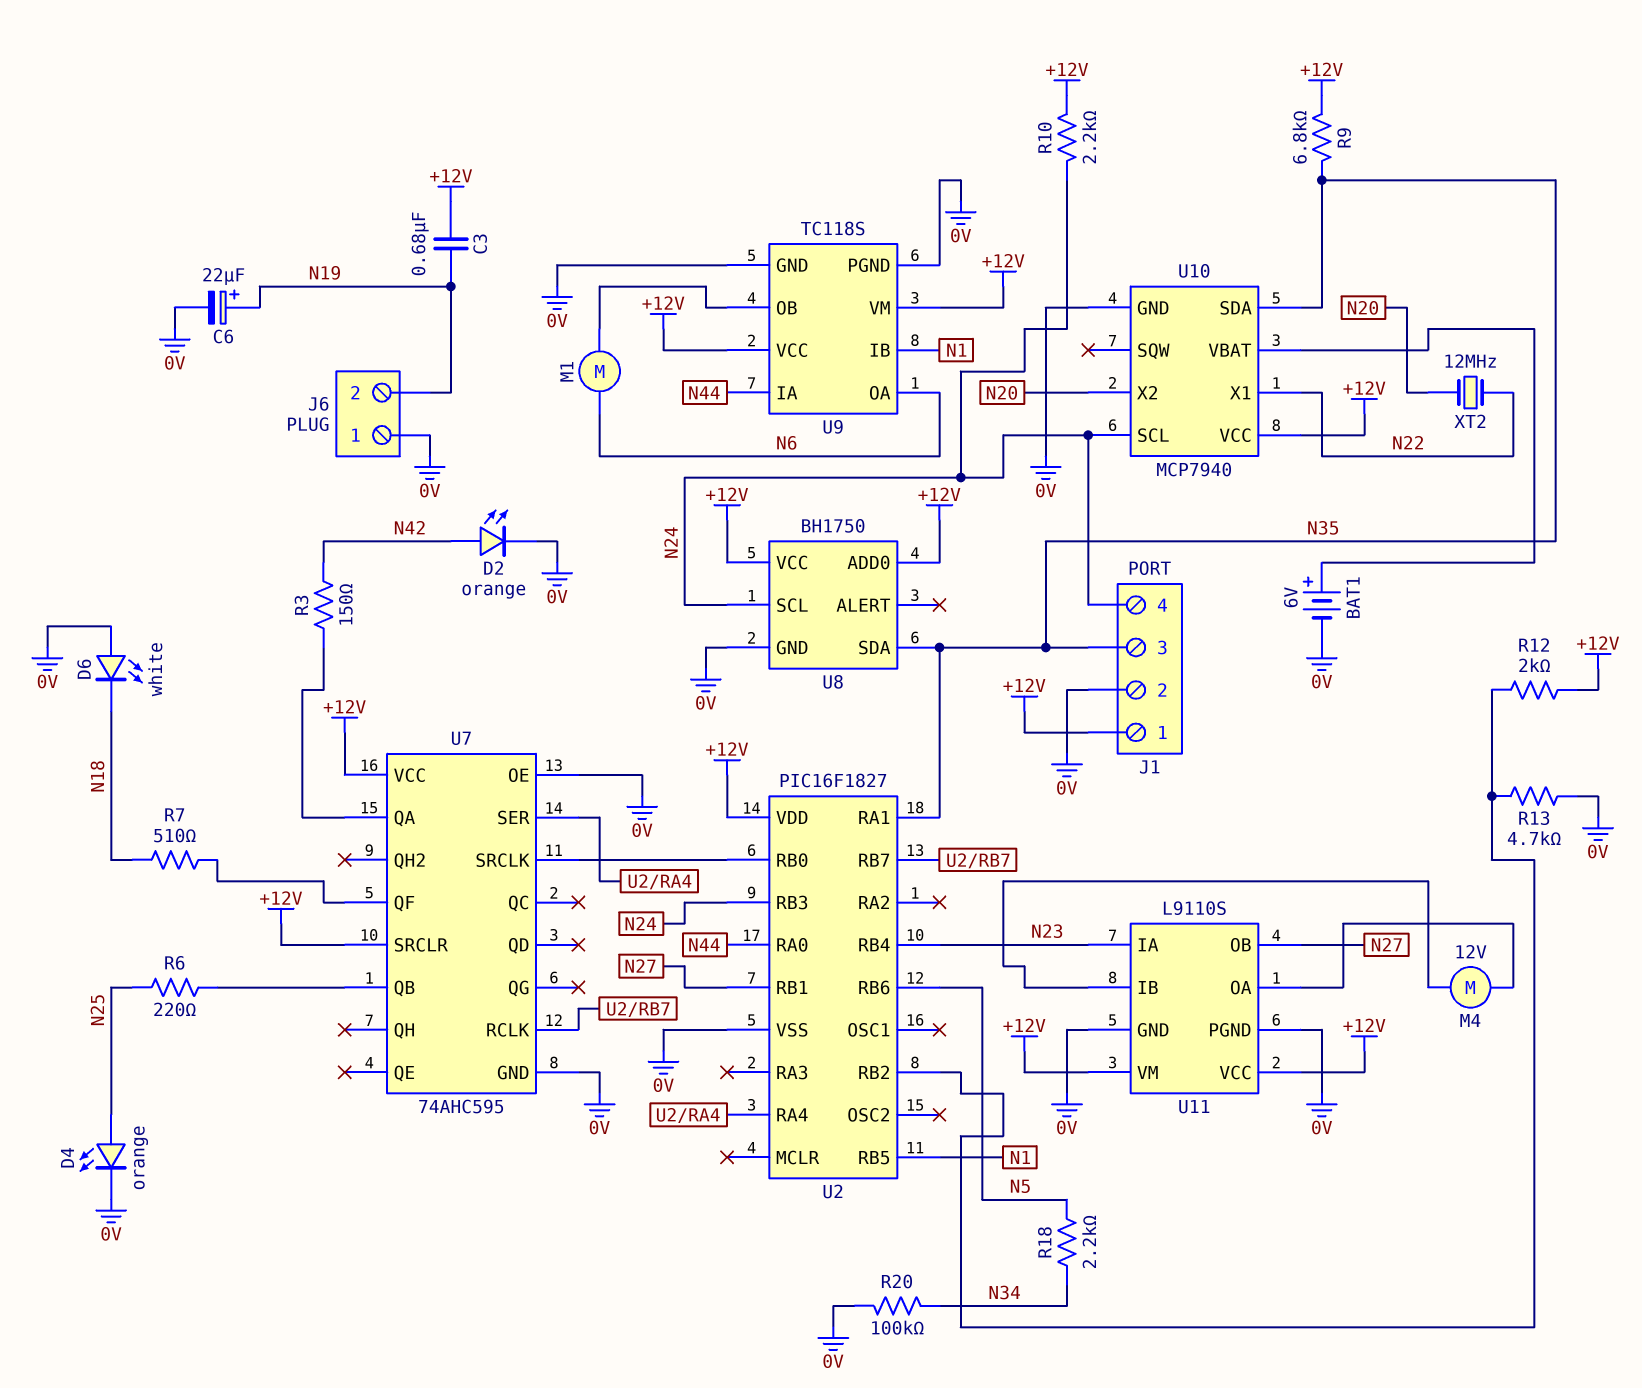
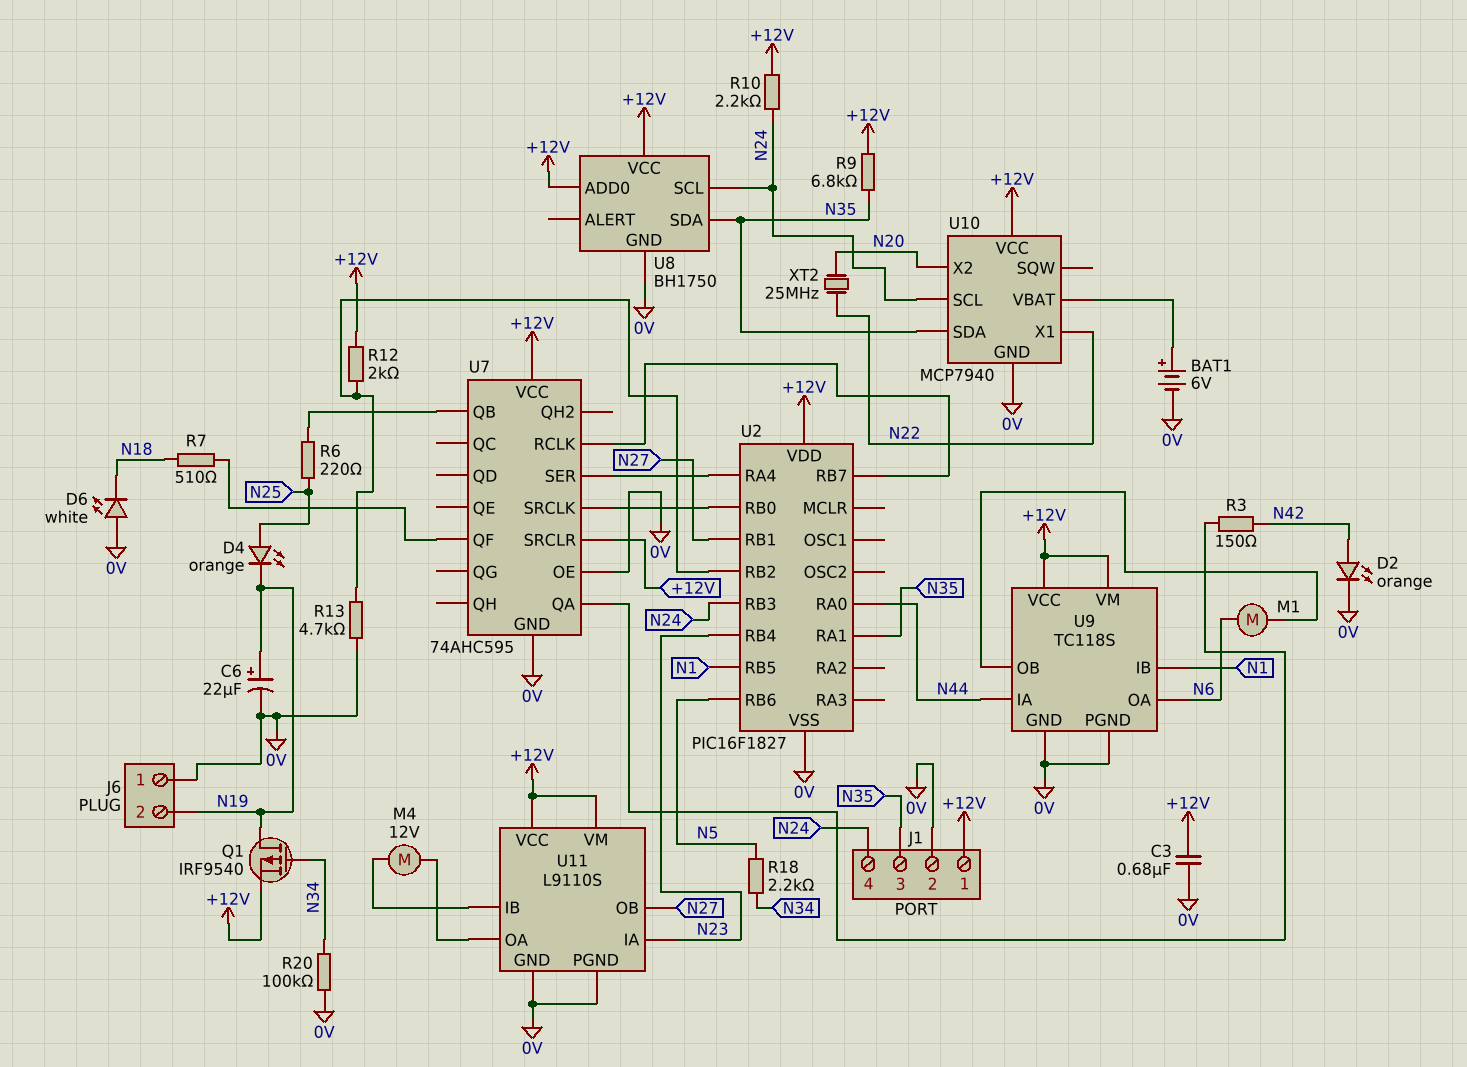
C3: 680nF (+12V, N19) -> 680nF (+12V, 0V)
D4: LED orange (A N25, K 0V) -> LED orange (A N25, K N19)
Q1: none -> PMOS IRF9540 (G N34, D N19, S +12V)
XT2: 12MHz (N20, N22) -> 25MHz (N20, N22)

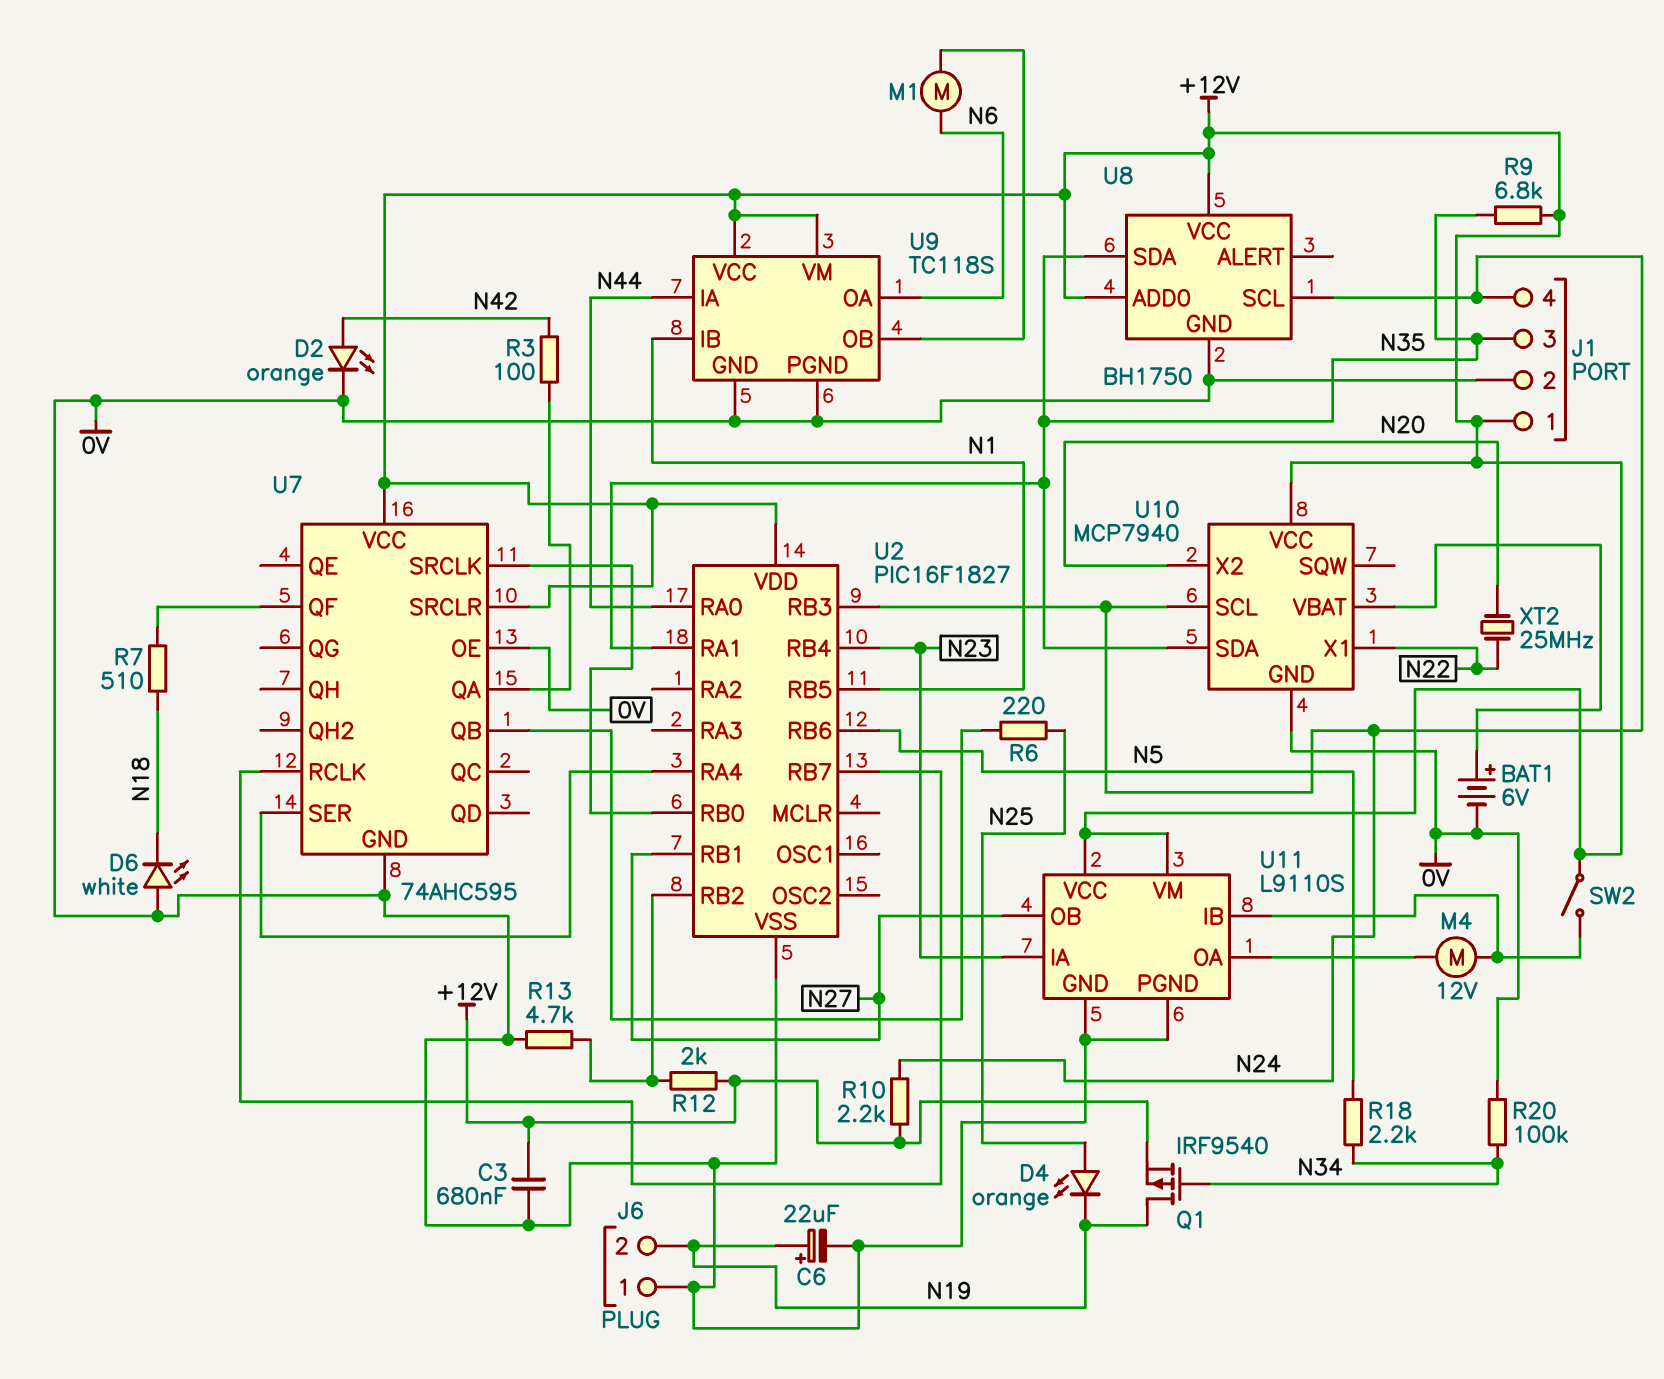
R3: 150 (N42, U7/QA) -> 100 (N42, U7/QA)
SW2: none -> switch (+12V, U11/IB)

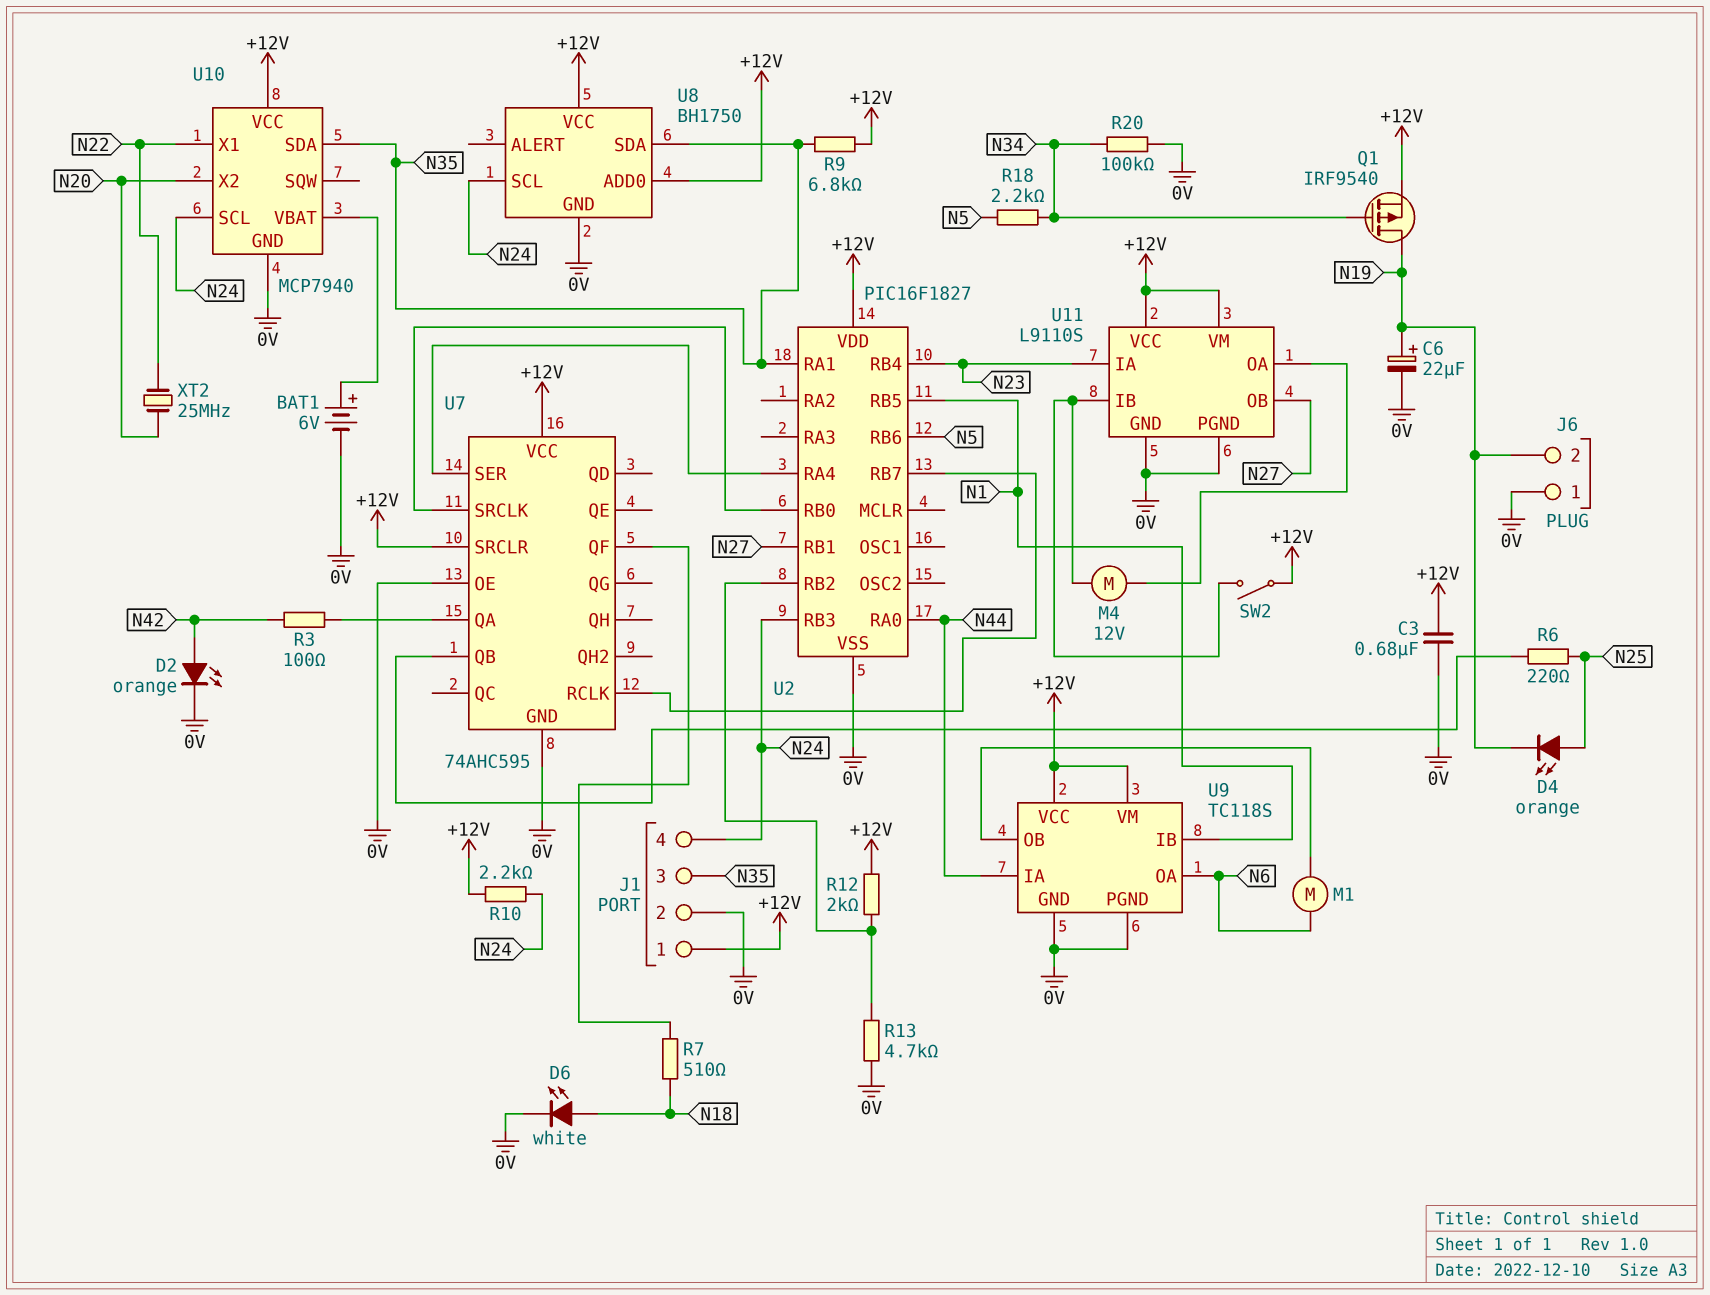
D6: LED white (A 0V, K N18) -> LED white (A N18, K 0V)

